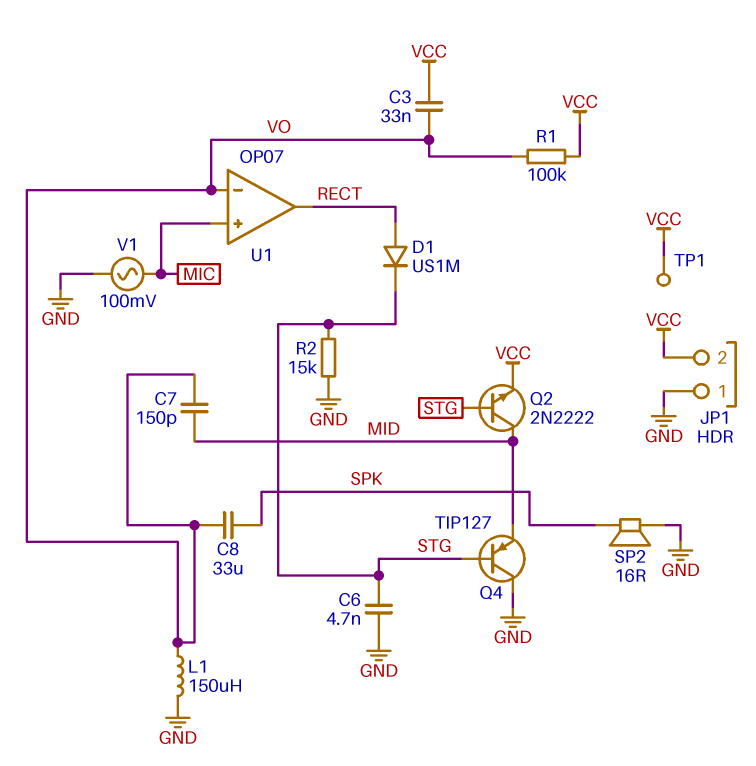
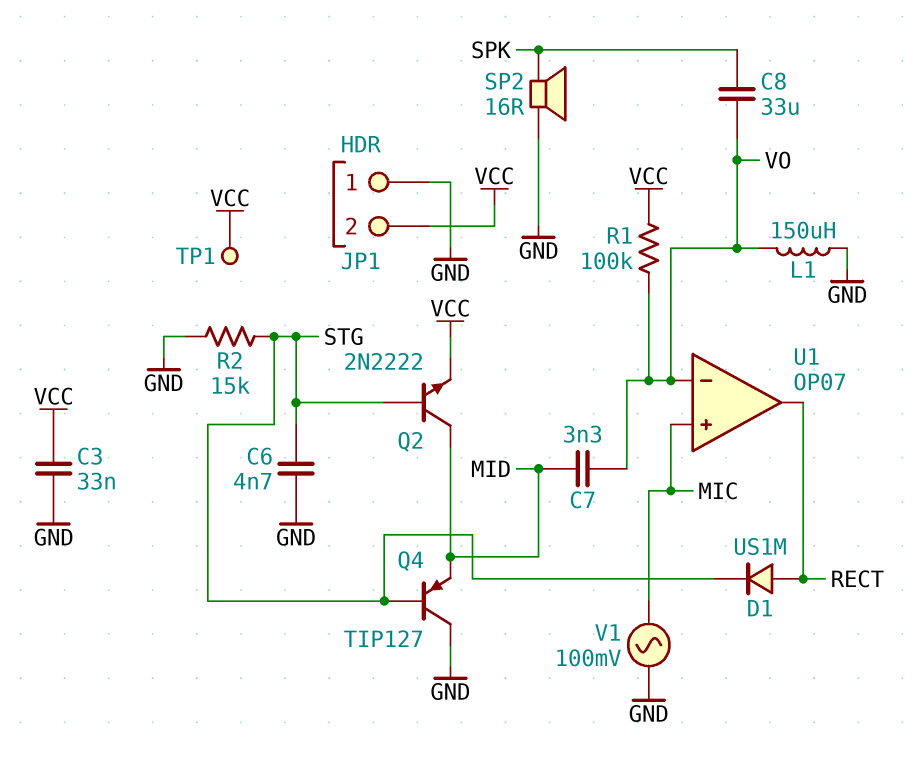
C3: 33nF (VCC, VO) -> 33nF (GND, VCC)
C7: 150pF (MID, VO) -> 3.3nF (MID, VO)

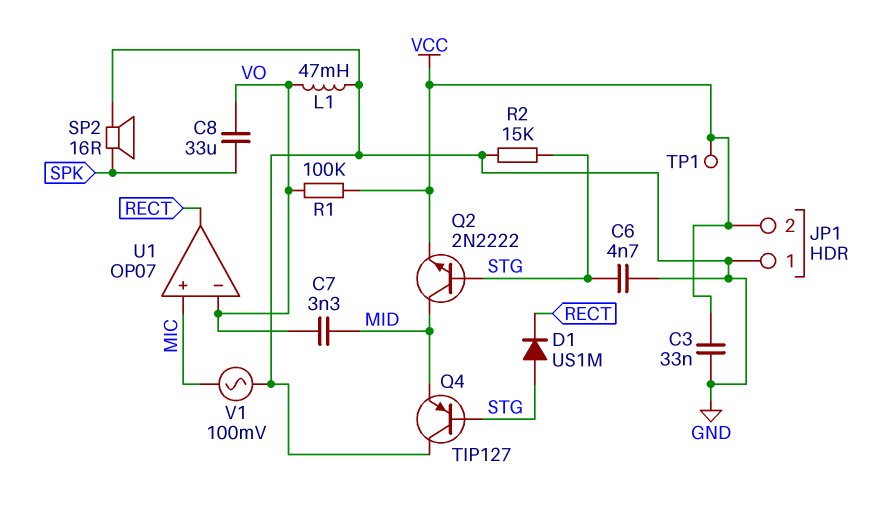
D1: diode US1M (A RECT, K STG) -> diode US1M (A STG, K RECT)
L1: 150uH (GND, VO) -> 47mH (GND, VO)

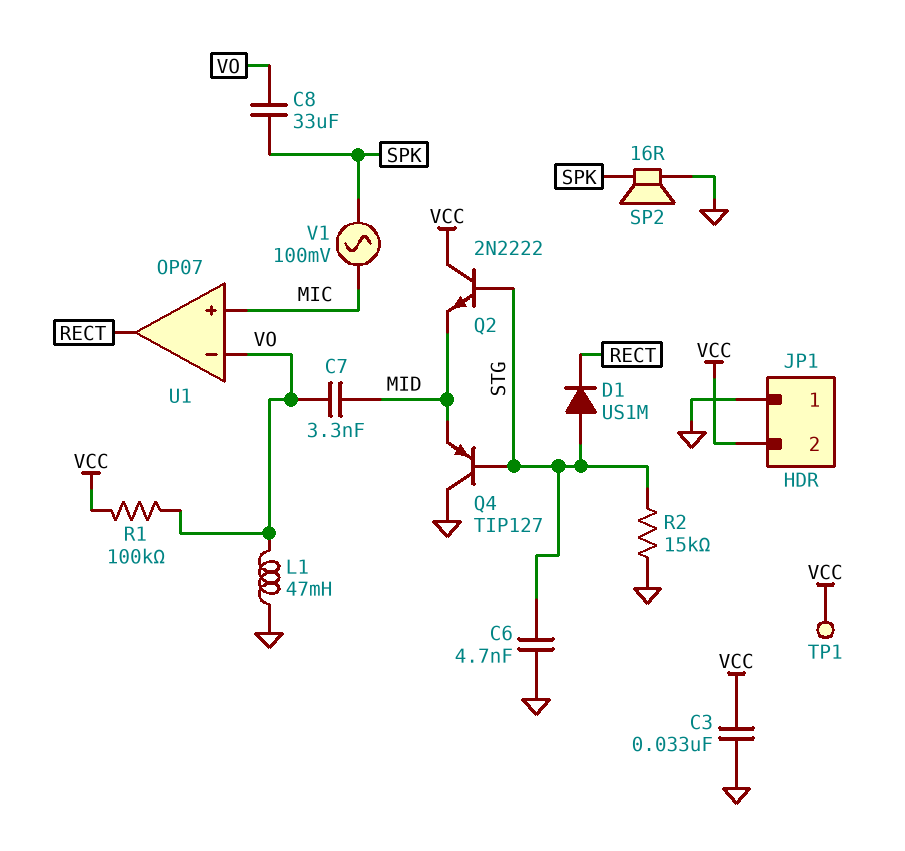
Q2: NPN 2N2222 (B STG, C MID, E VCC) -> NPN 2N2222 (B STG, C VCC, E MID)
V1: AC 100mV (GND, MIC) -> AC 100mV (MIC, SPK)

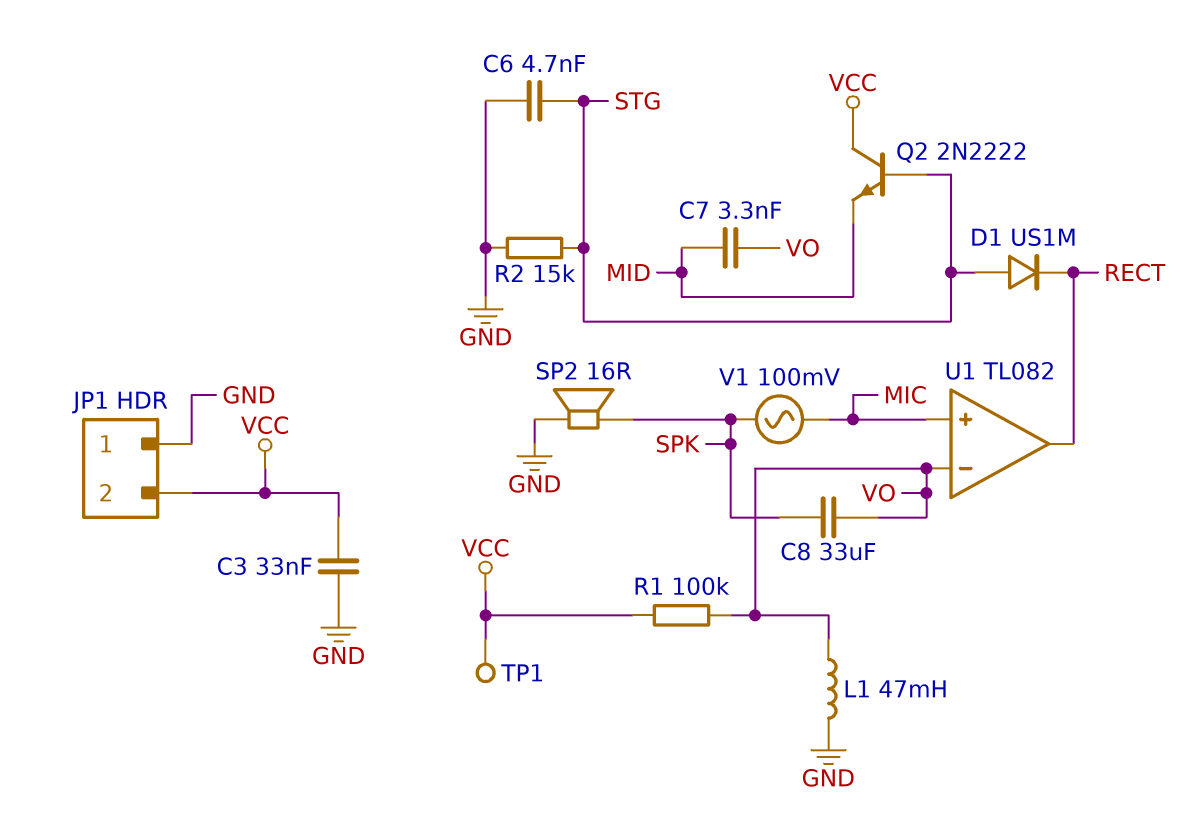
Q4: PNP TIP127 (B STG, C GND, E MID) -> none
U1: OP07 -> TL082

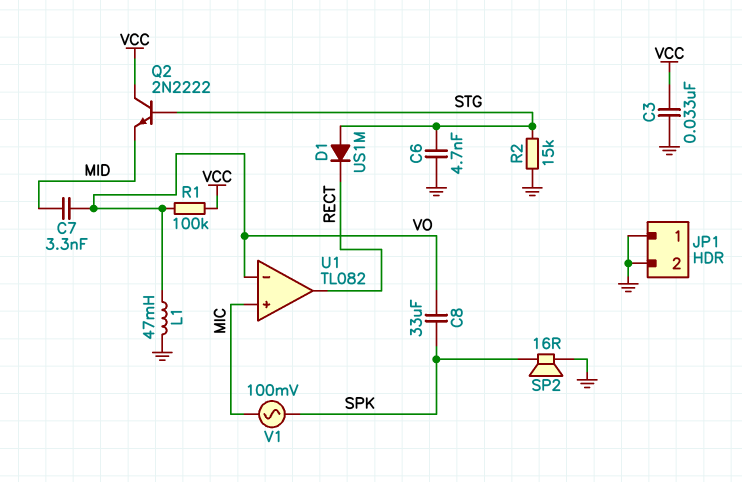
JP1 pin 2: VCC -> GND
TP1: test point (VCC) -> none

